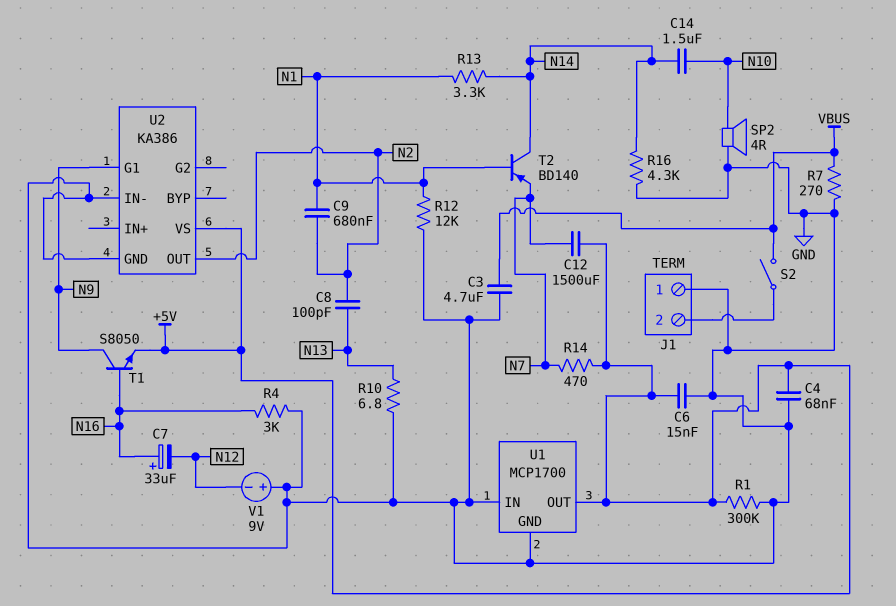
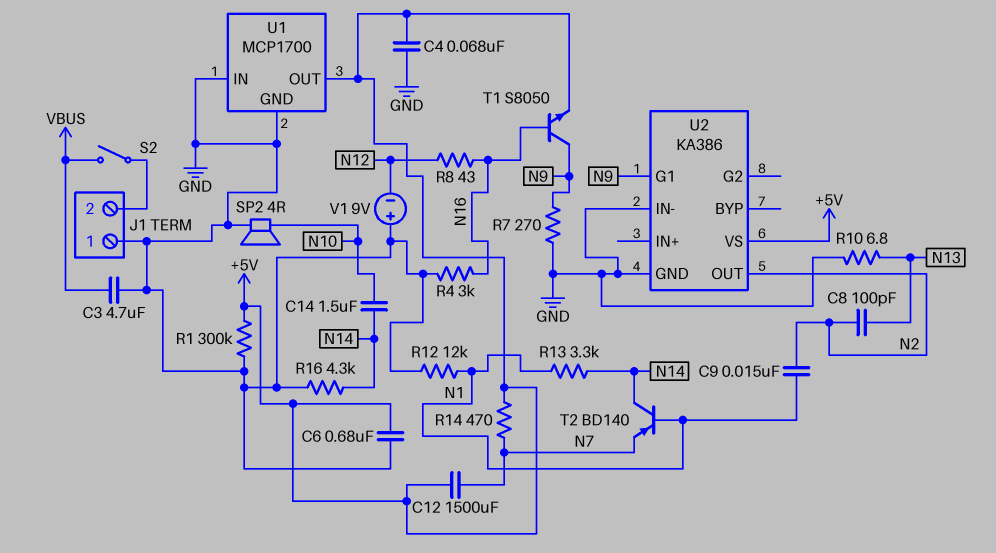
C6: 15nF (+5V, GND) -> 680nF (+5V, GND)
C7: 33uF (plus N16, minus N12) -> none
C9: 680nF (N1, N2) -> 15nF (N1, N2)
R7: 270 (GND, VBUS) -> 270 (GND, N9)
R8: none -> 43 (N12, N16)

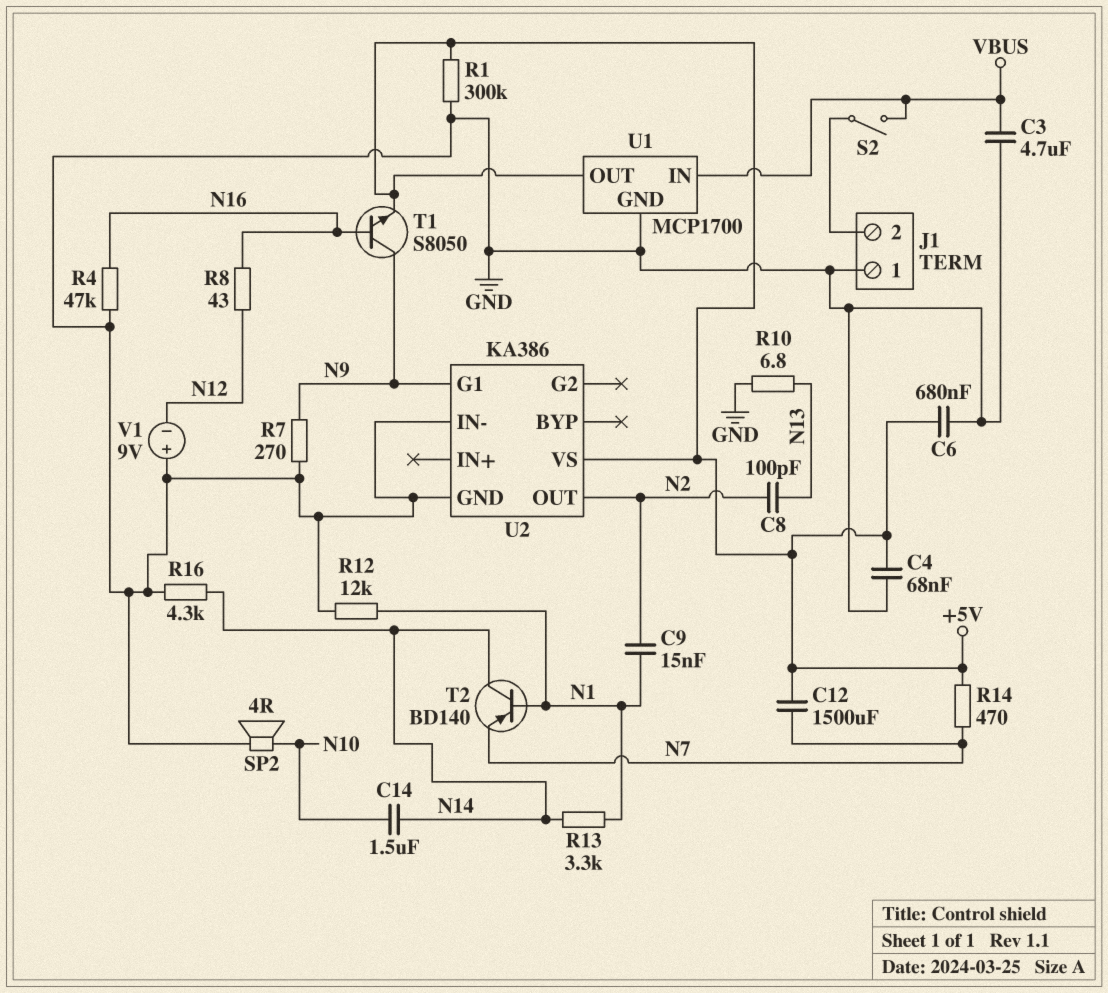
R4: 3k (GND, N16) -> 47k (GND, N16)
U1 pin IN: GND -> VBUS

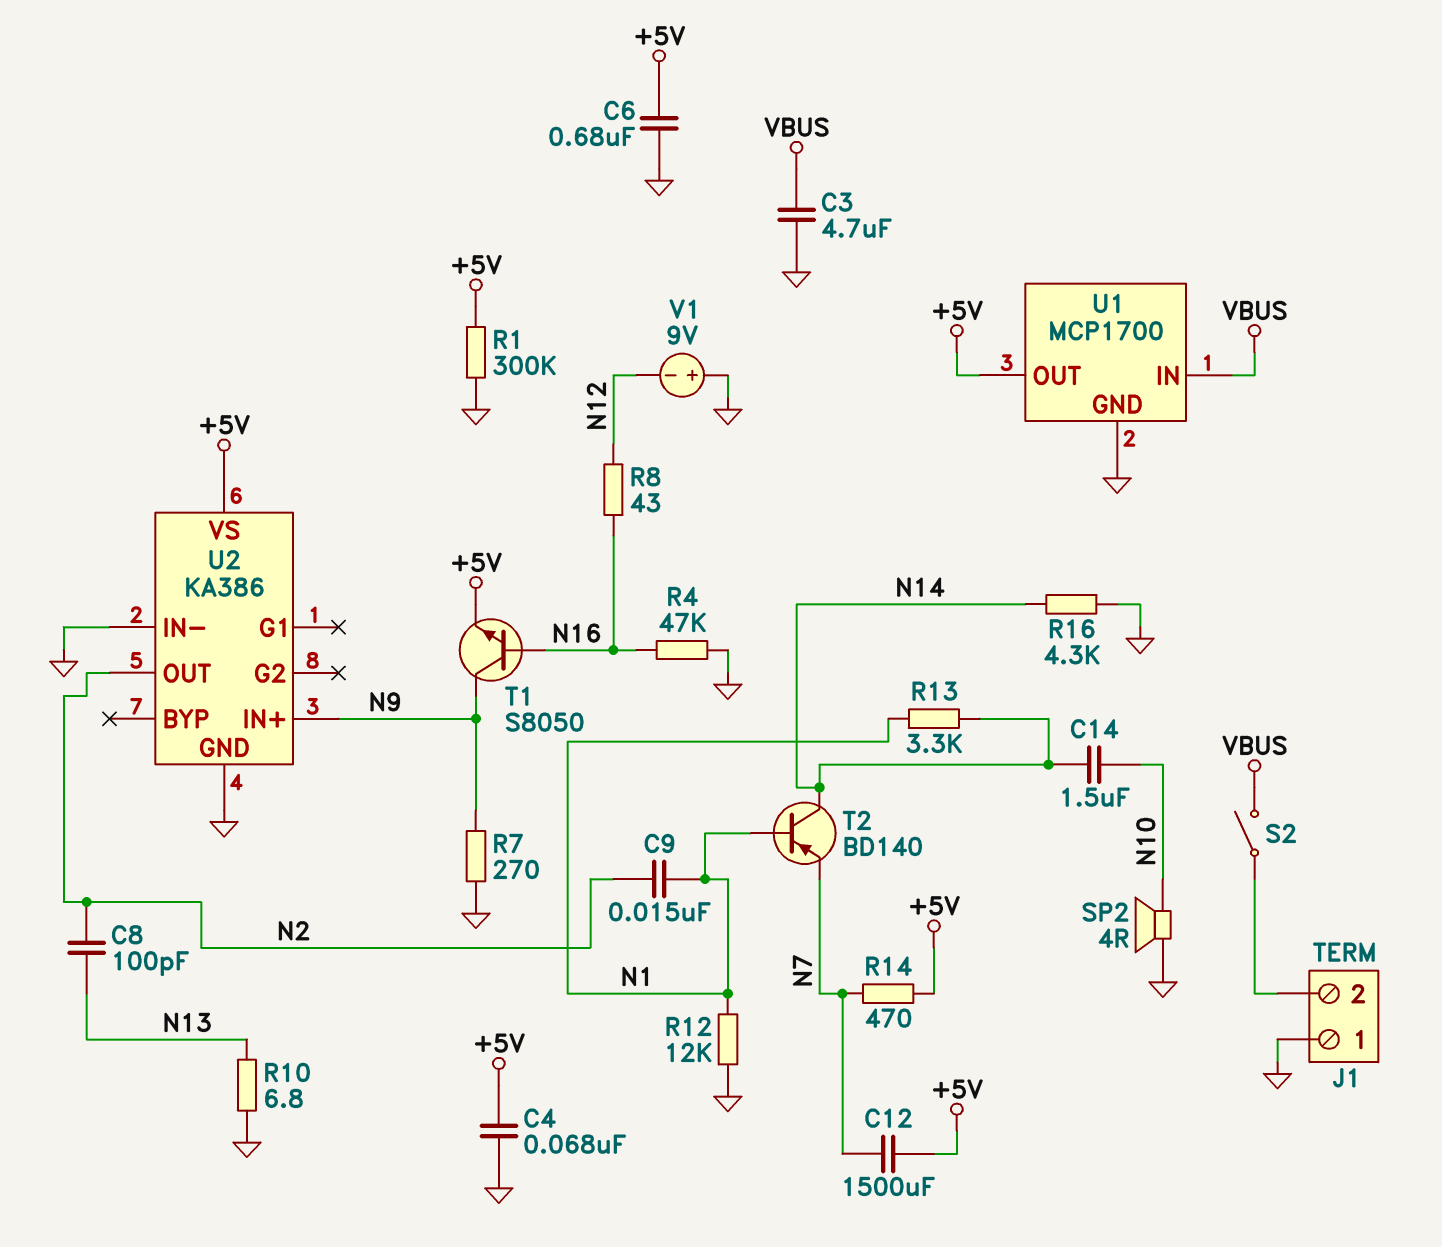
U2 pin G1: N9 -> none
U2 pin IN+: none -> N9

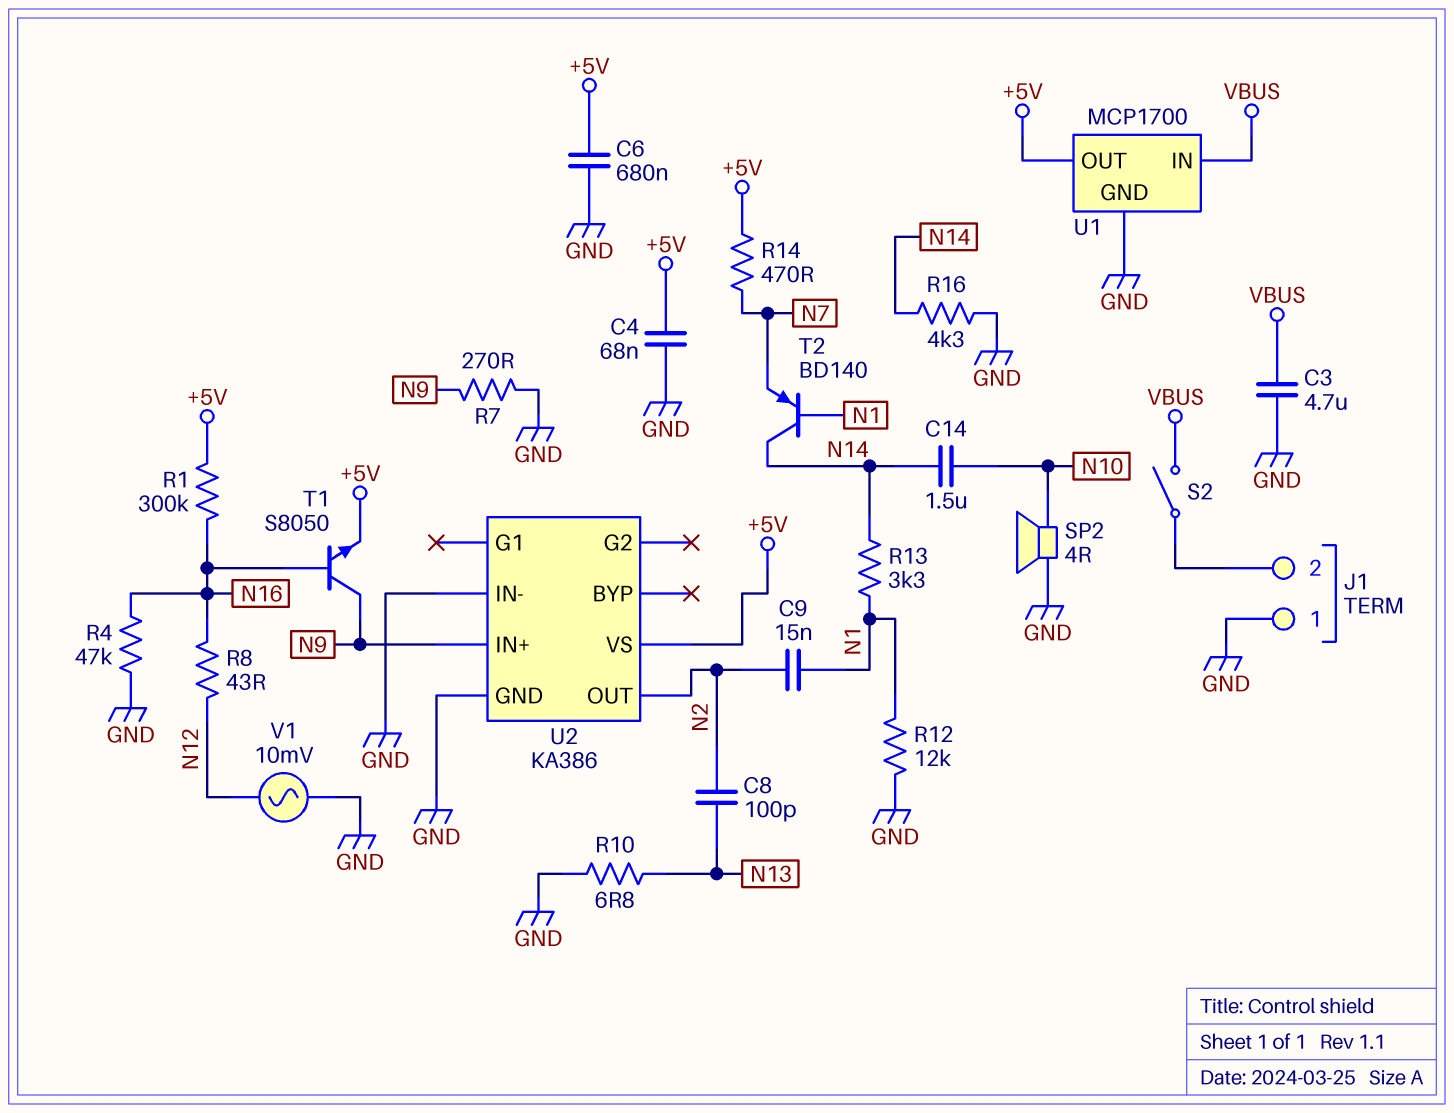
C12: 1500uF (+5V, N7) -> none
R1: 300k (+5V, GND) -> 300k (+5V, N16)
V1: 9V (plus GND, minus N12) -> AC 10mV (GND, N12)

